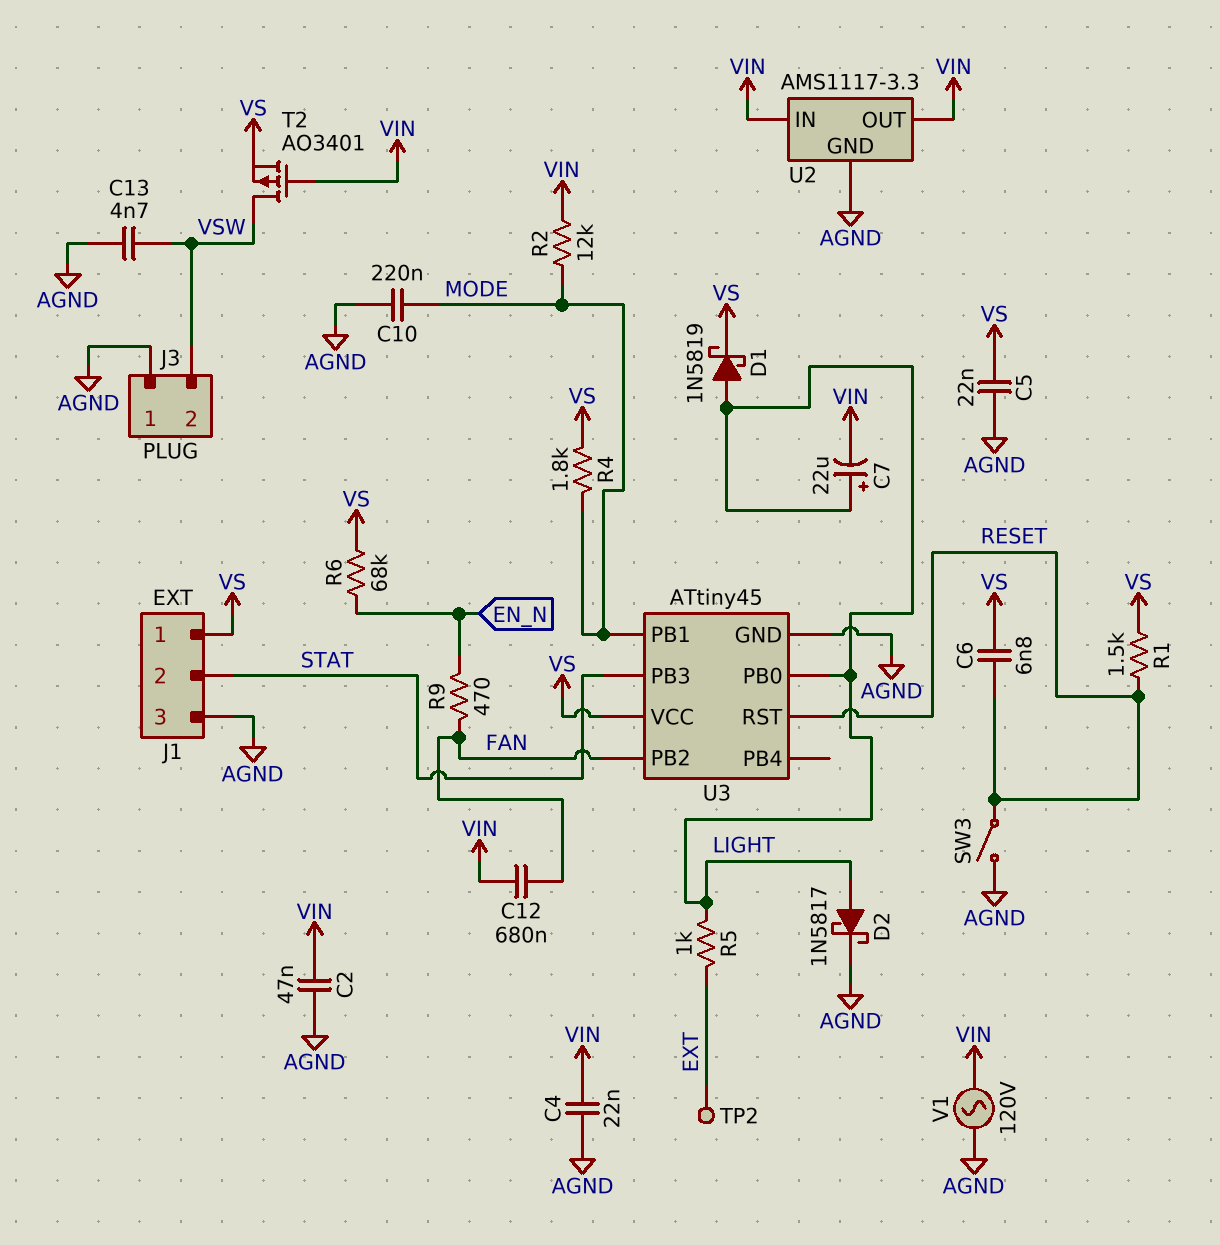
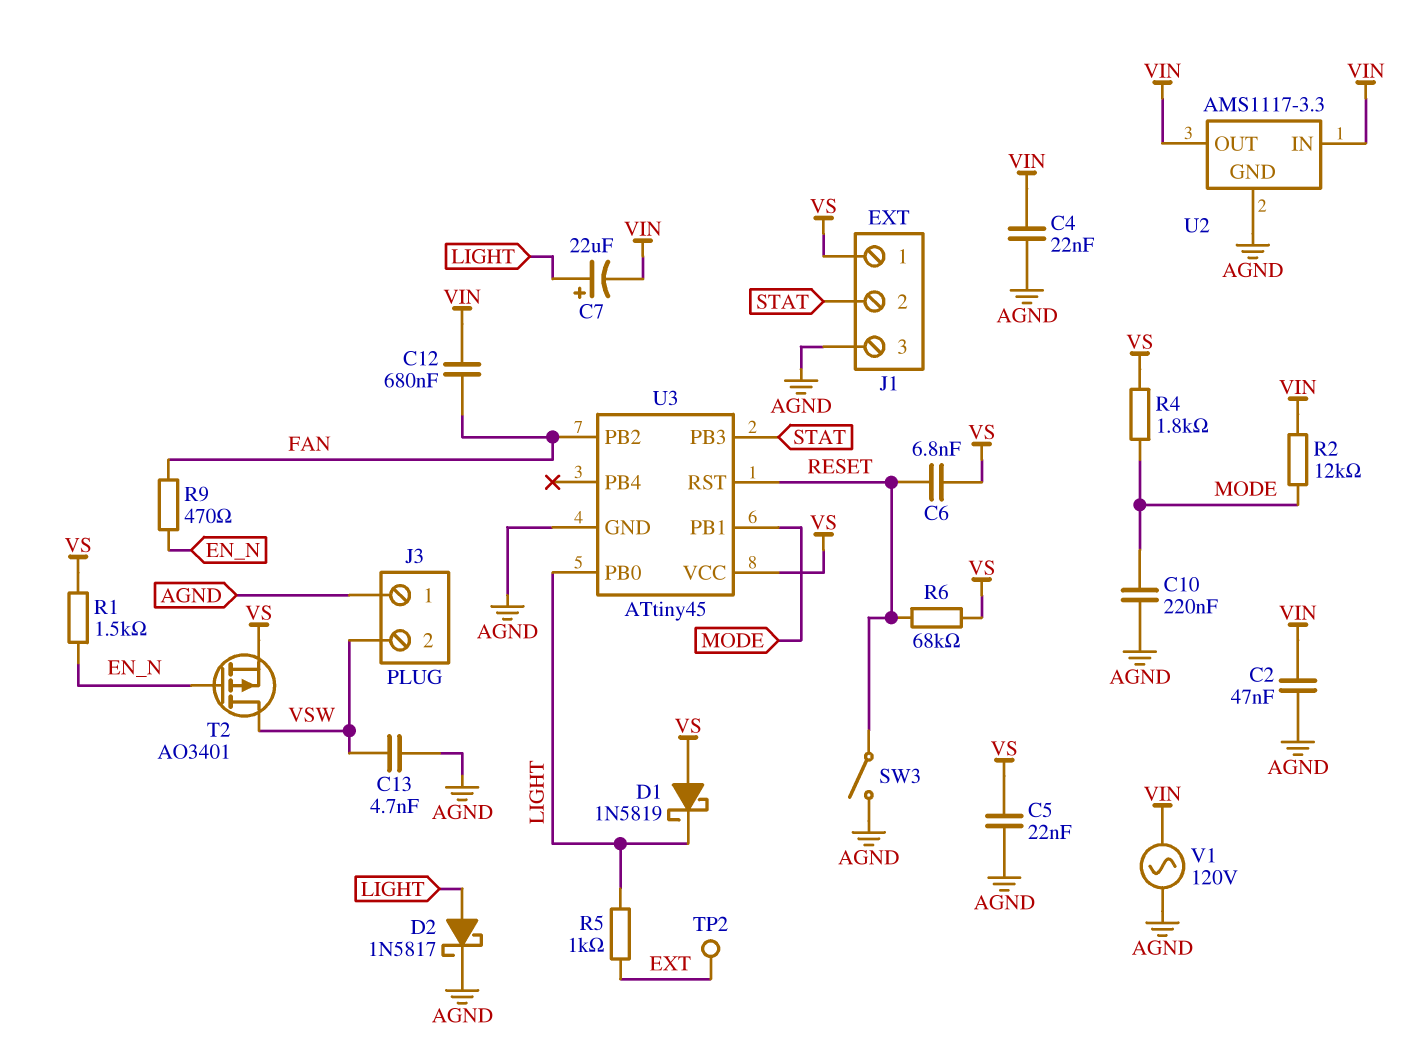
D1: schottky 1N5819 (A LIGHT, K VS) -> schottky 1N5819 (A VS, K LIGHT)
R1: 1.5k (RESET, VS) -> 1.5k (EN_N, VS)
R6: 68k (EN_N, VS) -> 68k (RESET, VS)
T2: PMOS AO3401 (G VIN, D VSW, S VS) -> PMOS AO3401 (G EN_N, D VSW, S VS)

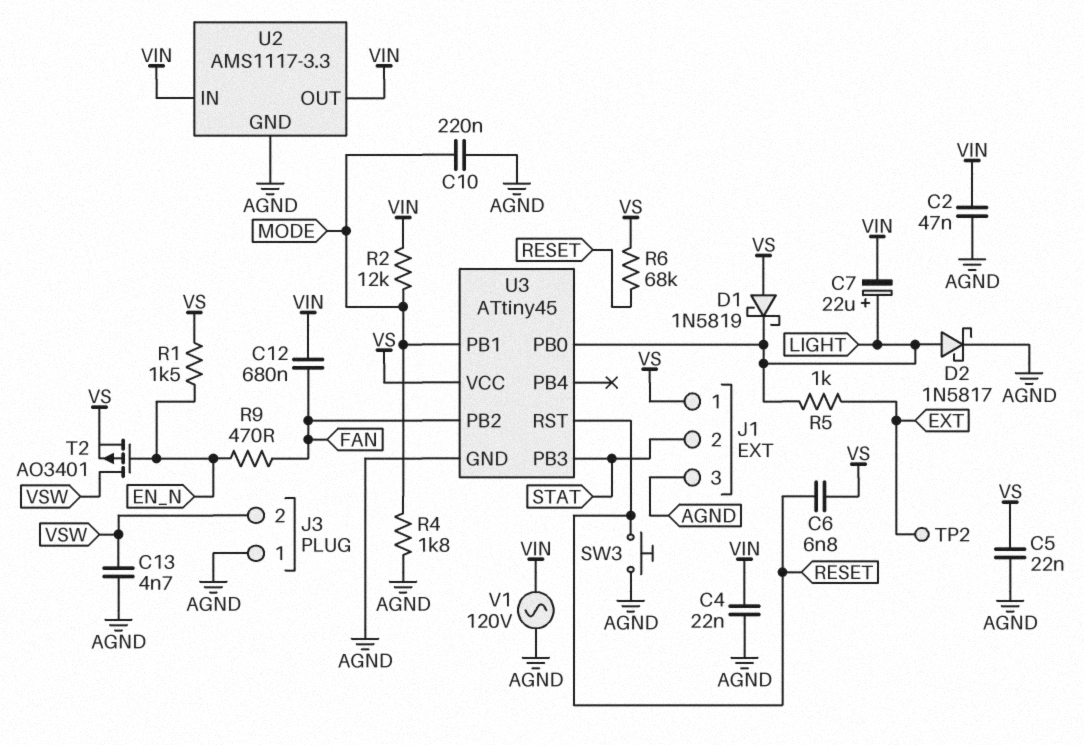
R4: 1.8k (MODE, VS) -> 1.8k (AGND, MODE)
SW3: switch (AGND, RESET) -> button (AGND, RESET)

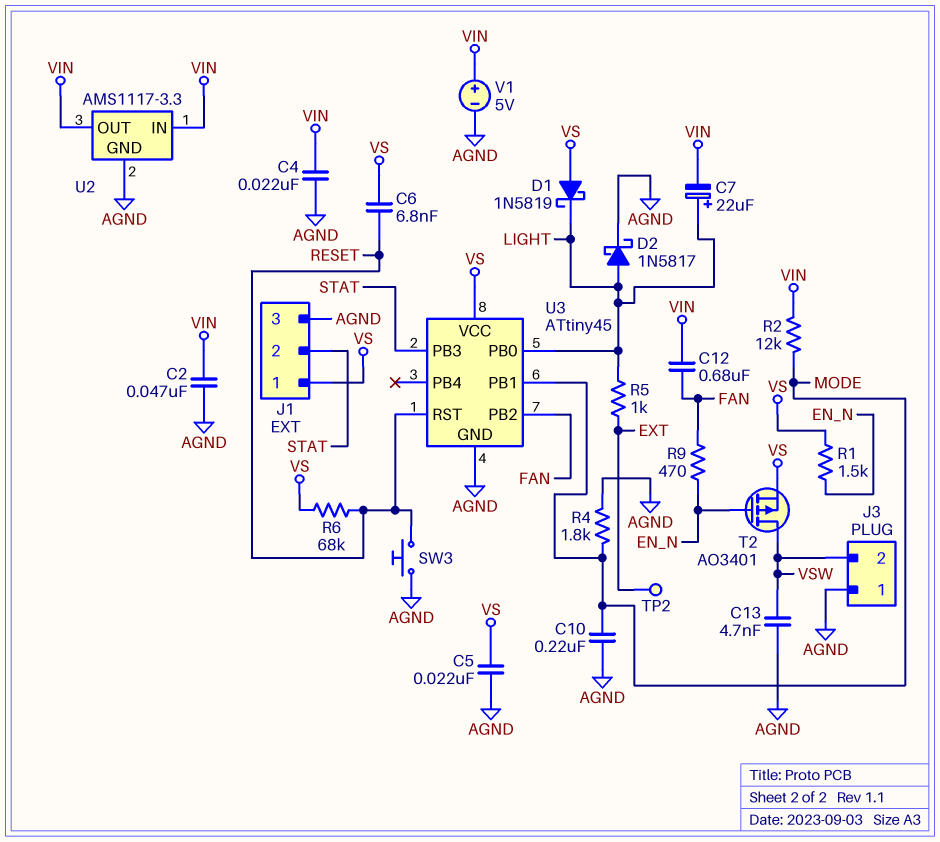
V1: AC 120V (AGND, VIN) -> 5V (plus VIN, minus AGND)

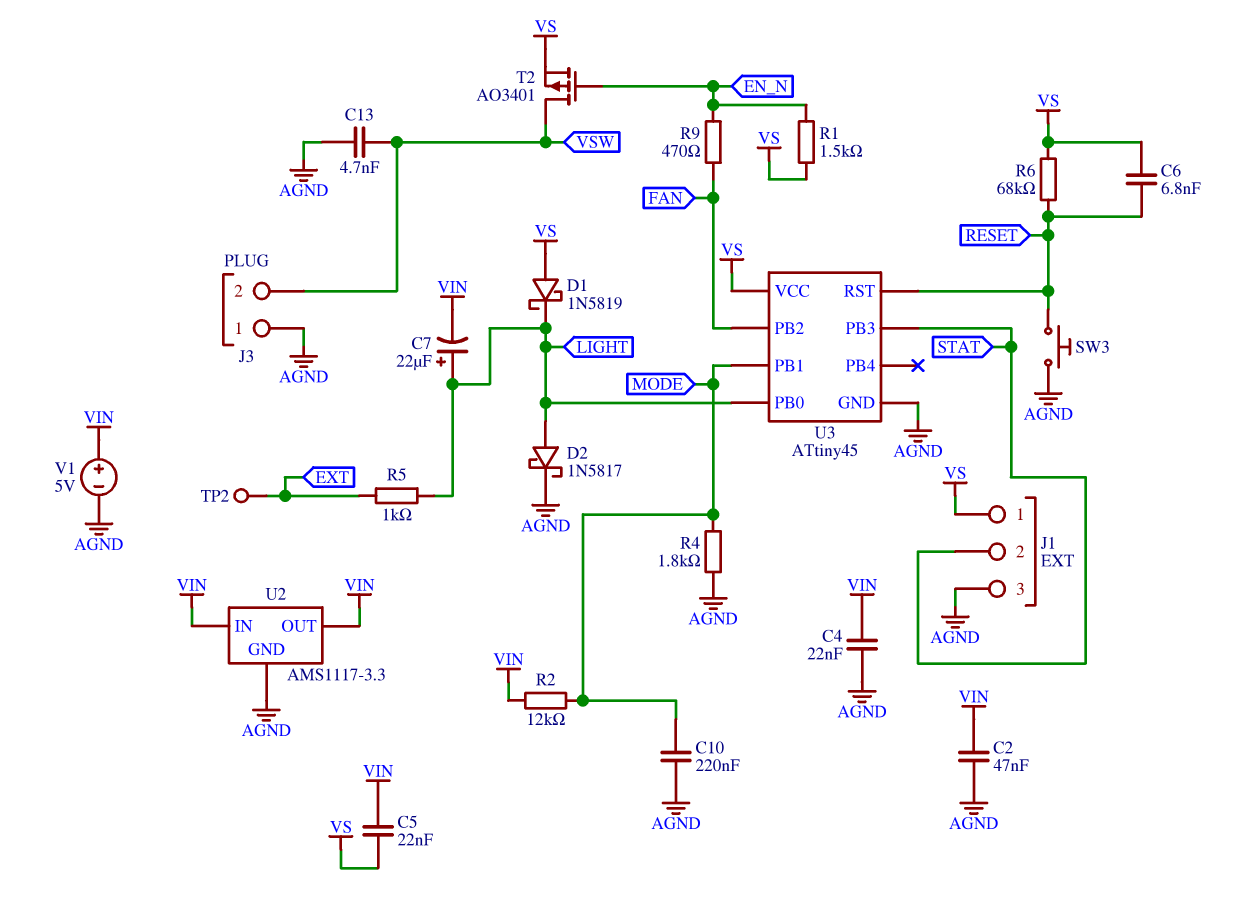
C5: 22nF (AGND, VS) -> 22nF (VIN, VS)
C12: 680nF (FAN, VIN) -> none

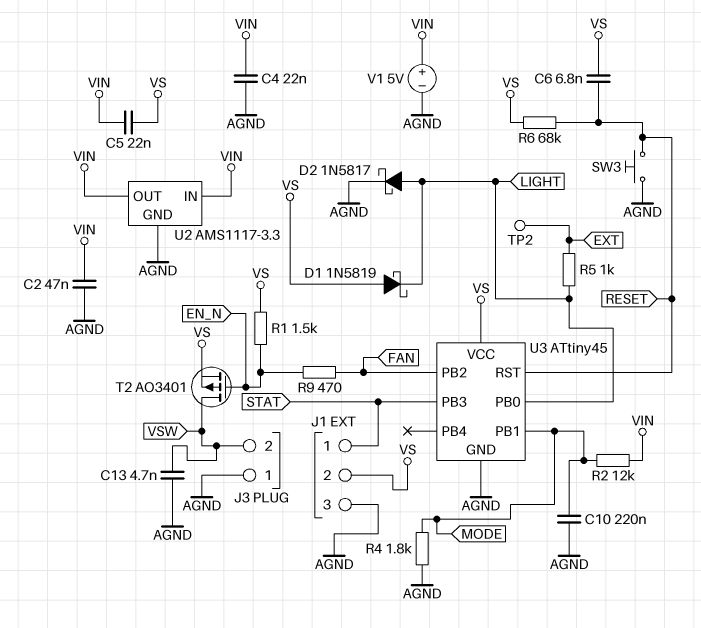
C7: 22uF (plus LIGHT, minus VIN) -> none
J1 pin 1: VS -> STAT
J1 pin 2: STAT -> VS

